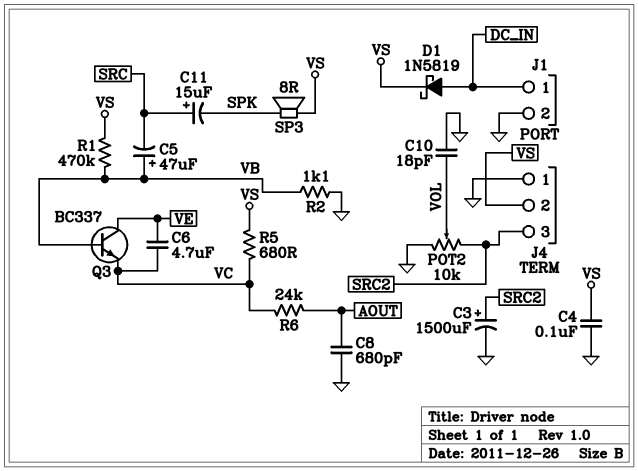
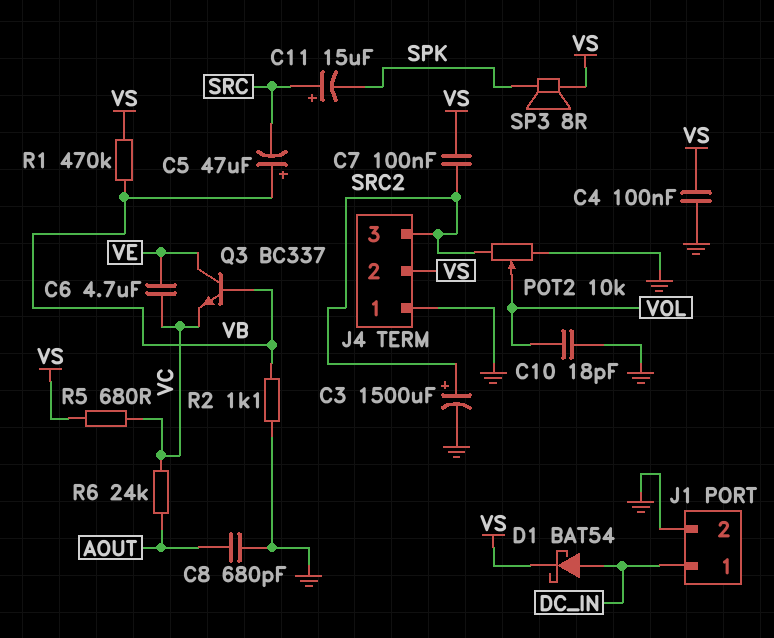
C7: none -> 100nF (SRC2, VS)
D1: schottky 1N5819 (A DC_IN, K VS) -> schottky BAT54 (A DC_IN, K VS)

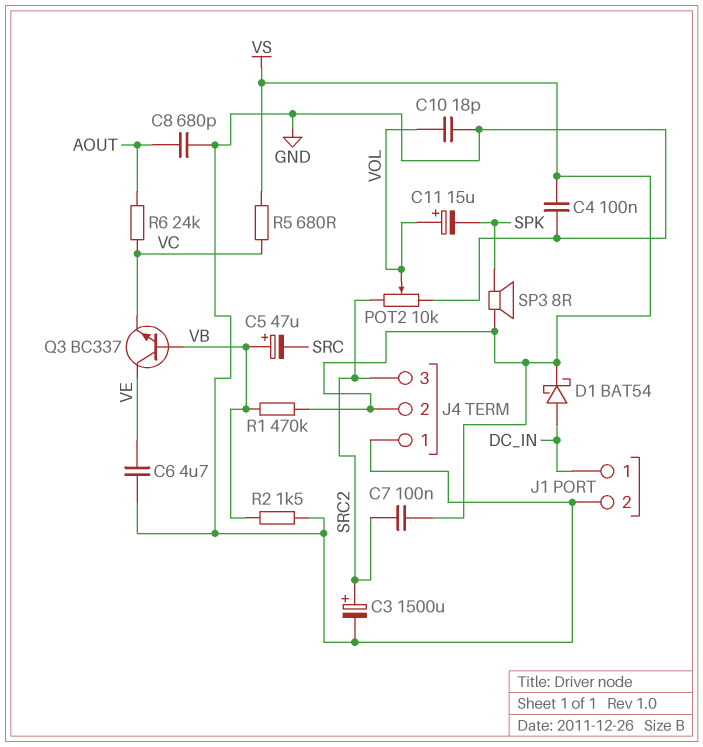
C6: 4.7uF (VC, VE) -> 4.7uF (GND, VE)
C11: 15uF (plus SRC, minus SPK) -> 15uF (plus VOL, minus SPK)
R2: 1.1k (GND, VB) -> 1.5k (GND, VB)

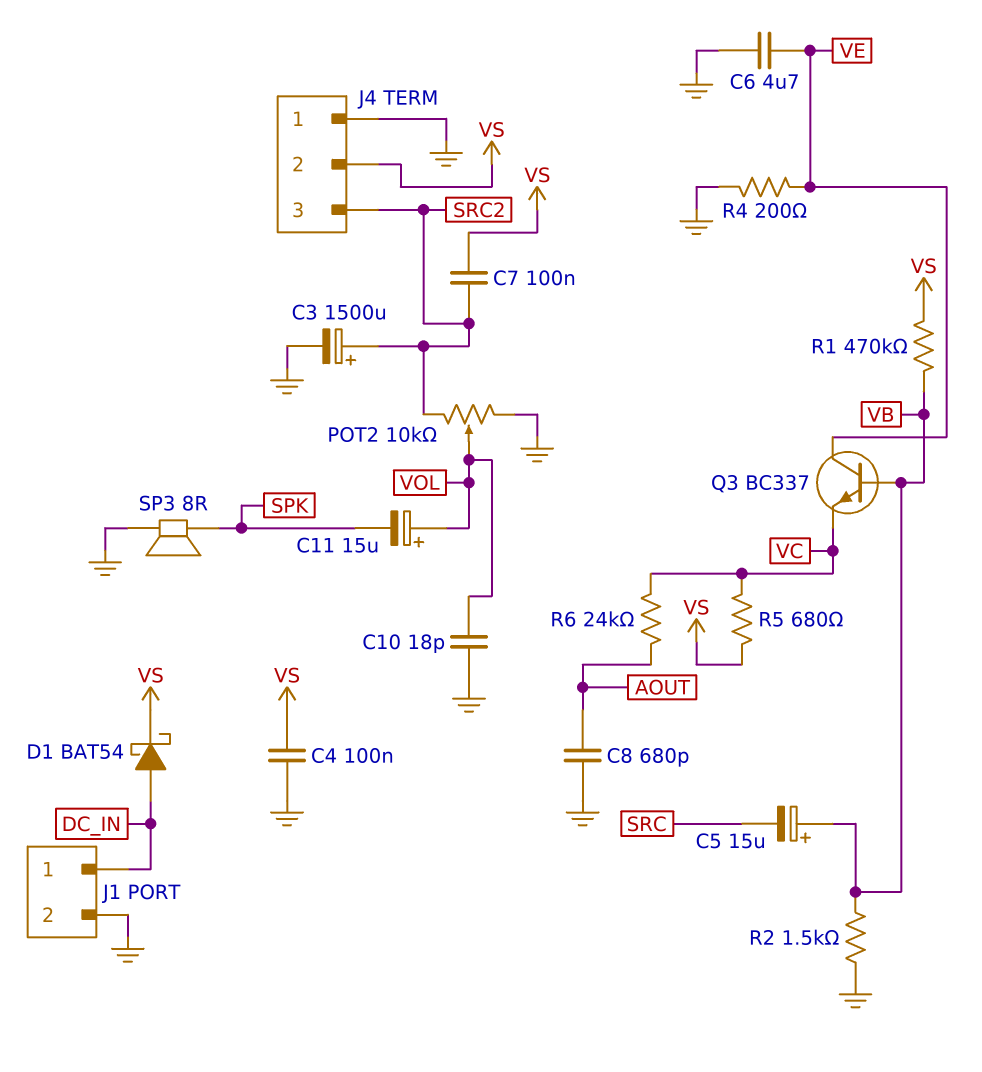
C5: 47uF (plus VB, minus SRC) -> 15uF (plus VB, minus SRC)
R4: none -> 200 (GND, VE)
SP3: speaker 8R (SPK, VS) -> speaker 8R (GND, SPK)

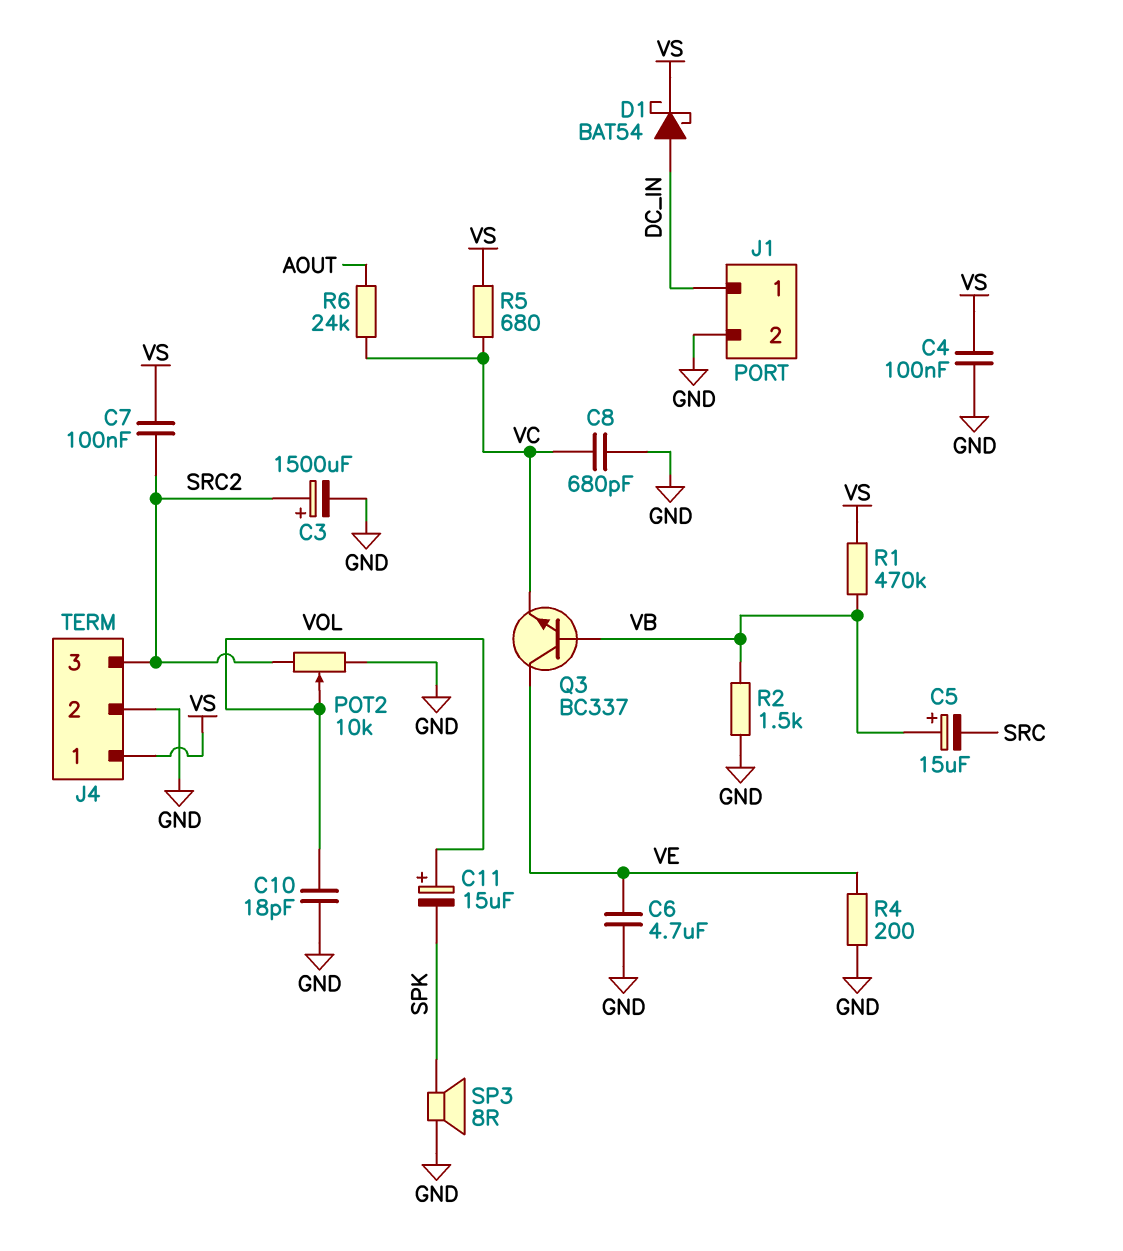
C8: 680pF (AOUT, GND) -> 680pF (GND, VC)
J4 pin 1: GND -> VS
J4 pin 2: VS -> GND

